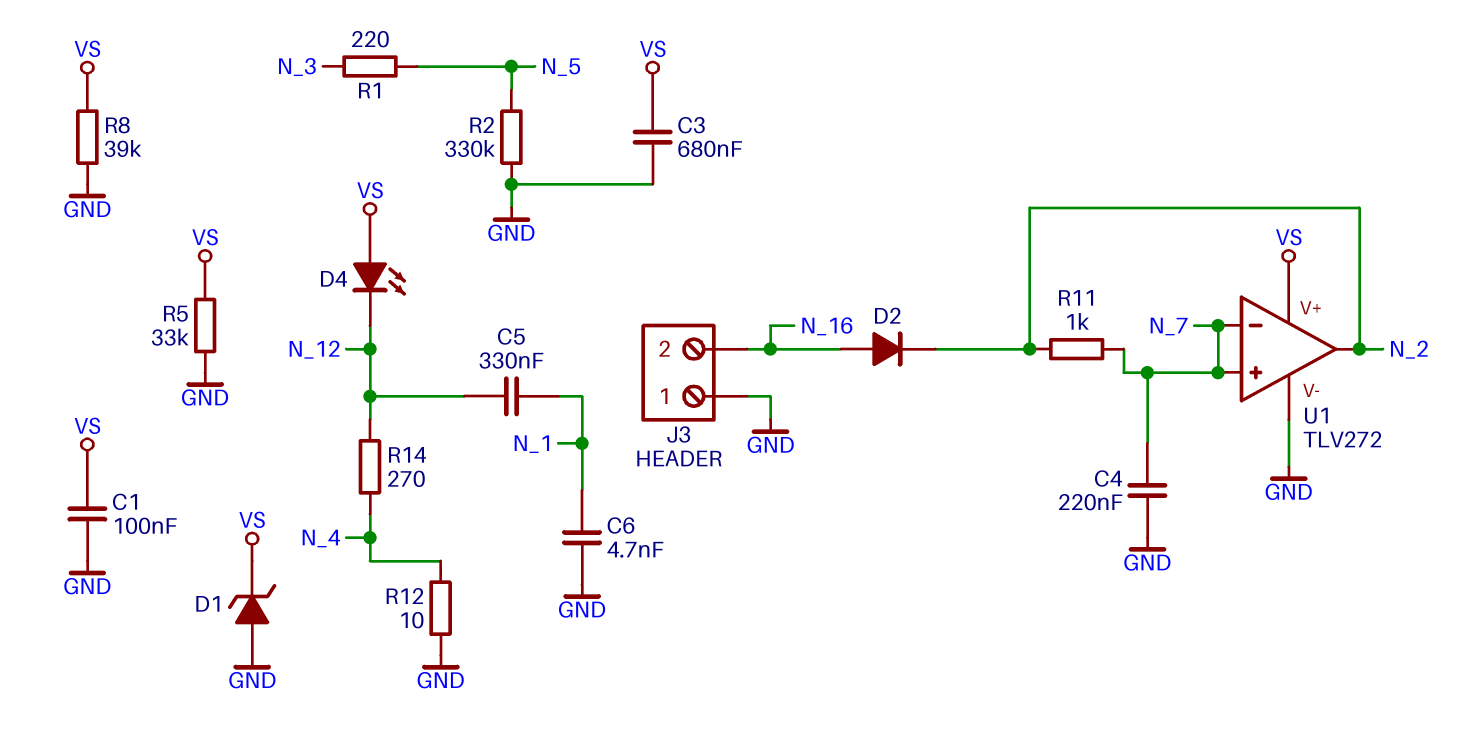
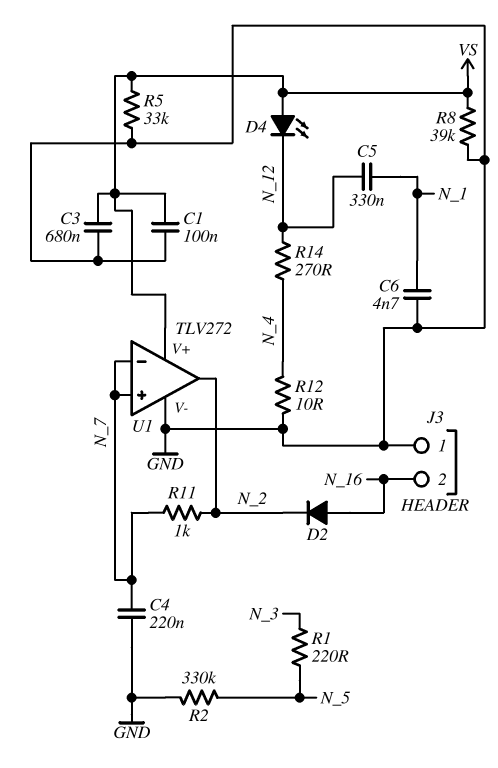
D1: zener (A GND, K VS) -> none

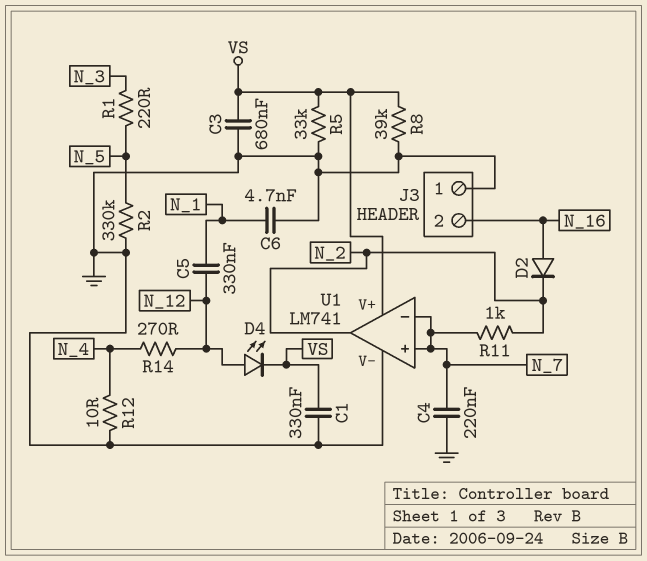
C1: 100nF (GND, VS) -> 330nF (GND, VS)
D4: LED (A VS, K N_12) -> LED (A N_12, K VS)
U1: TLV272 -> LM741

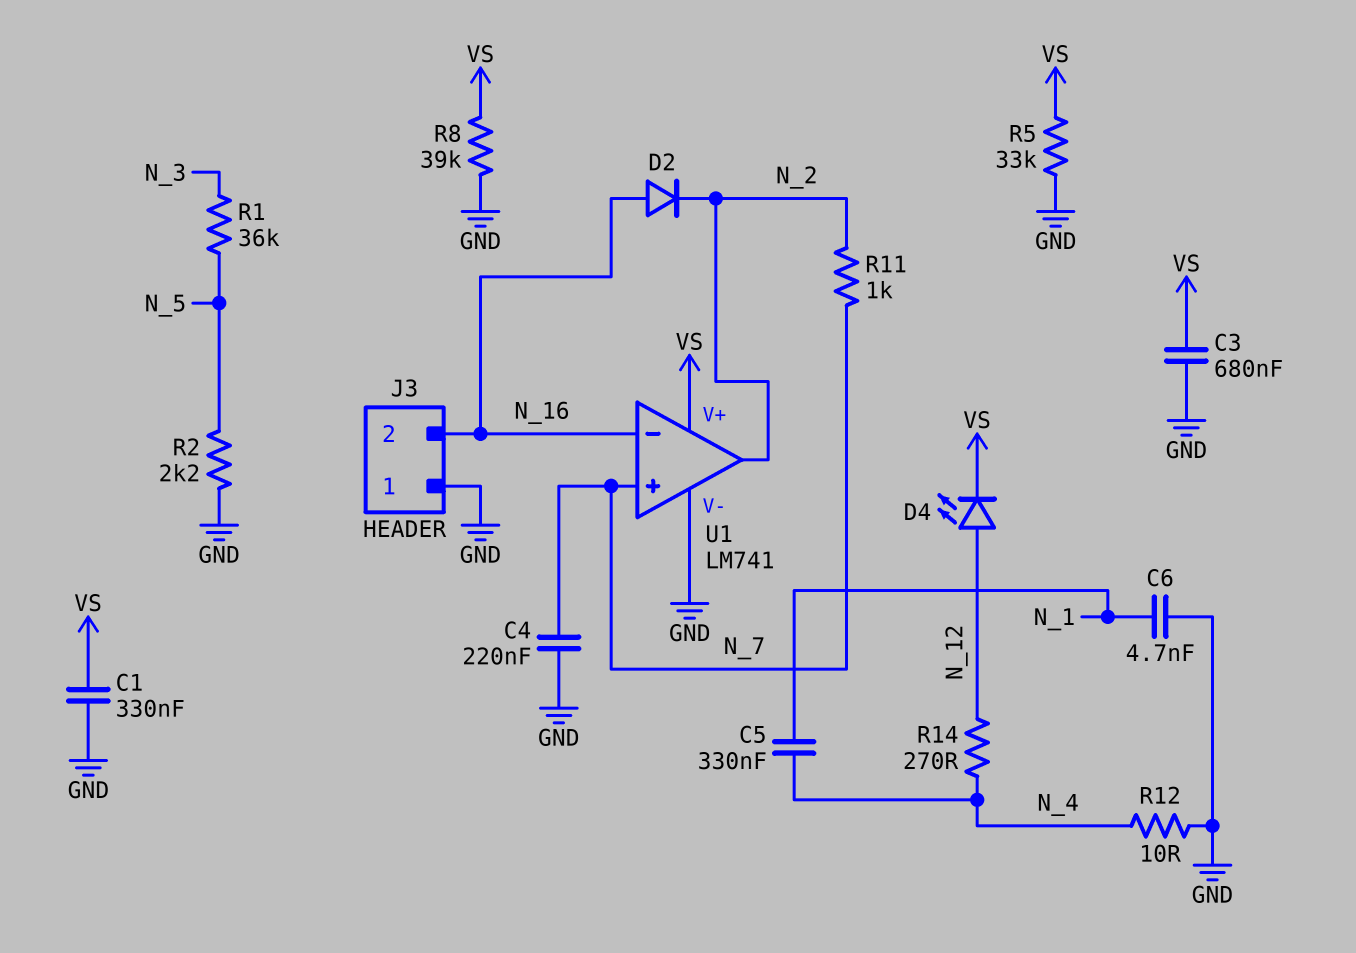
C5: 330nF (N_1, N_12) -> 330nF (N_1, N_4)
R1: 220 (N_3, N_5) -> 36k (N_3, N_5)
R2: 330k (GND, N_5) -> 2.2k (GND, N_5)
U1 pin in-: N_7 -> N_16

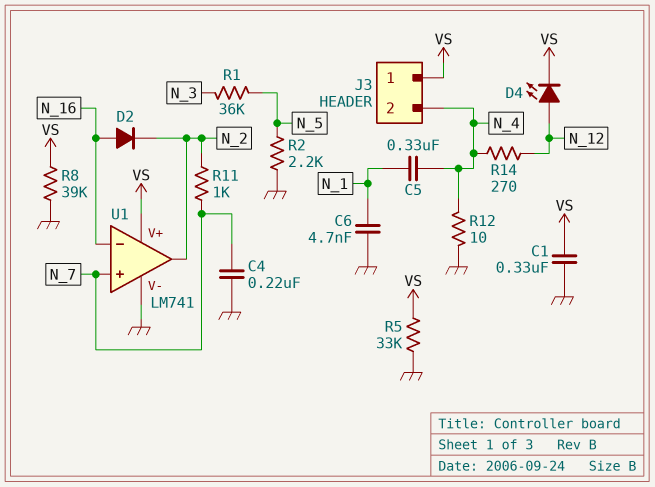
C3: 680nF (GND, VS) -> none
J3 pin 1: GND -> VS
J3 pin 2: N_16 -> N_4

